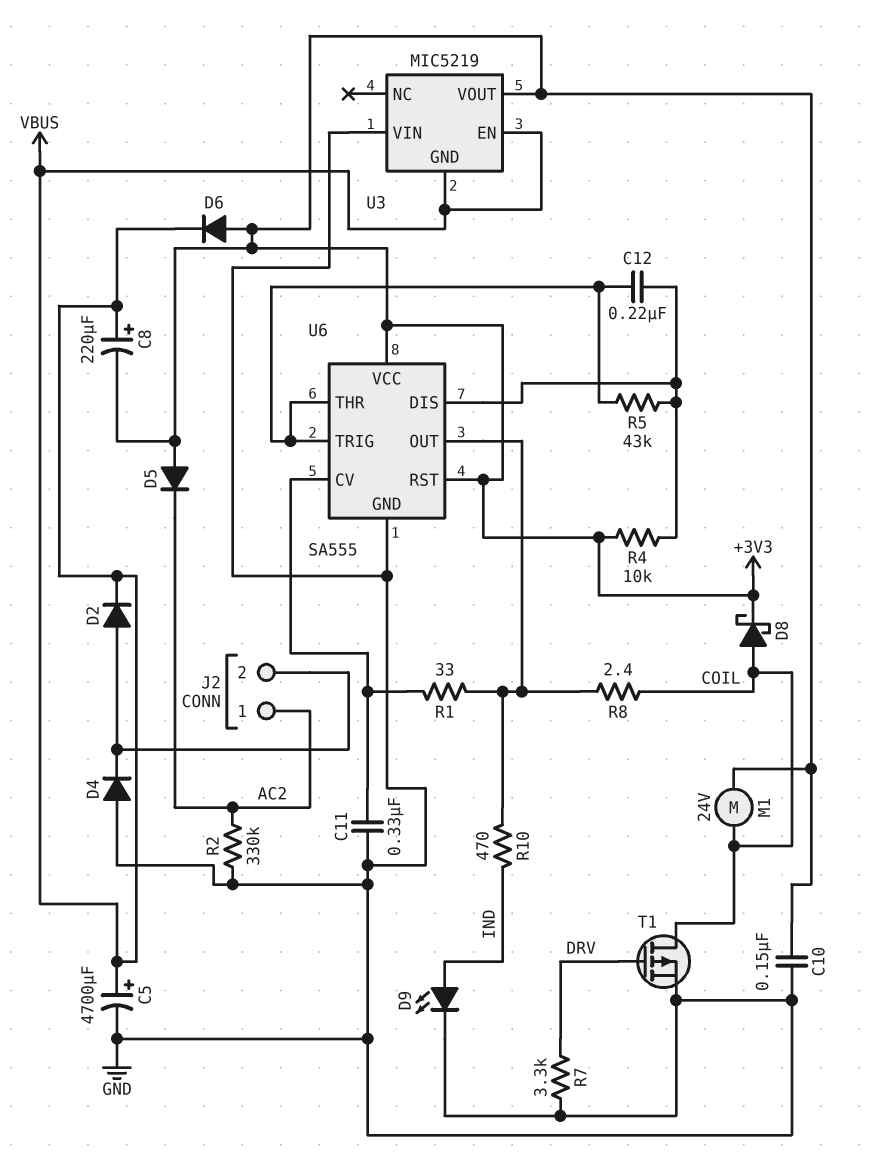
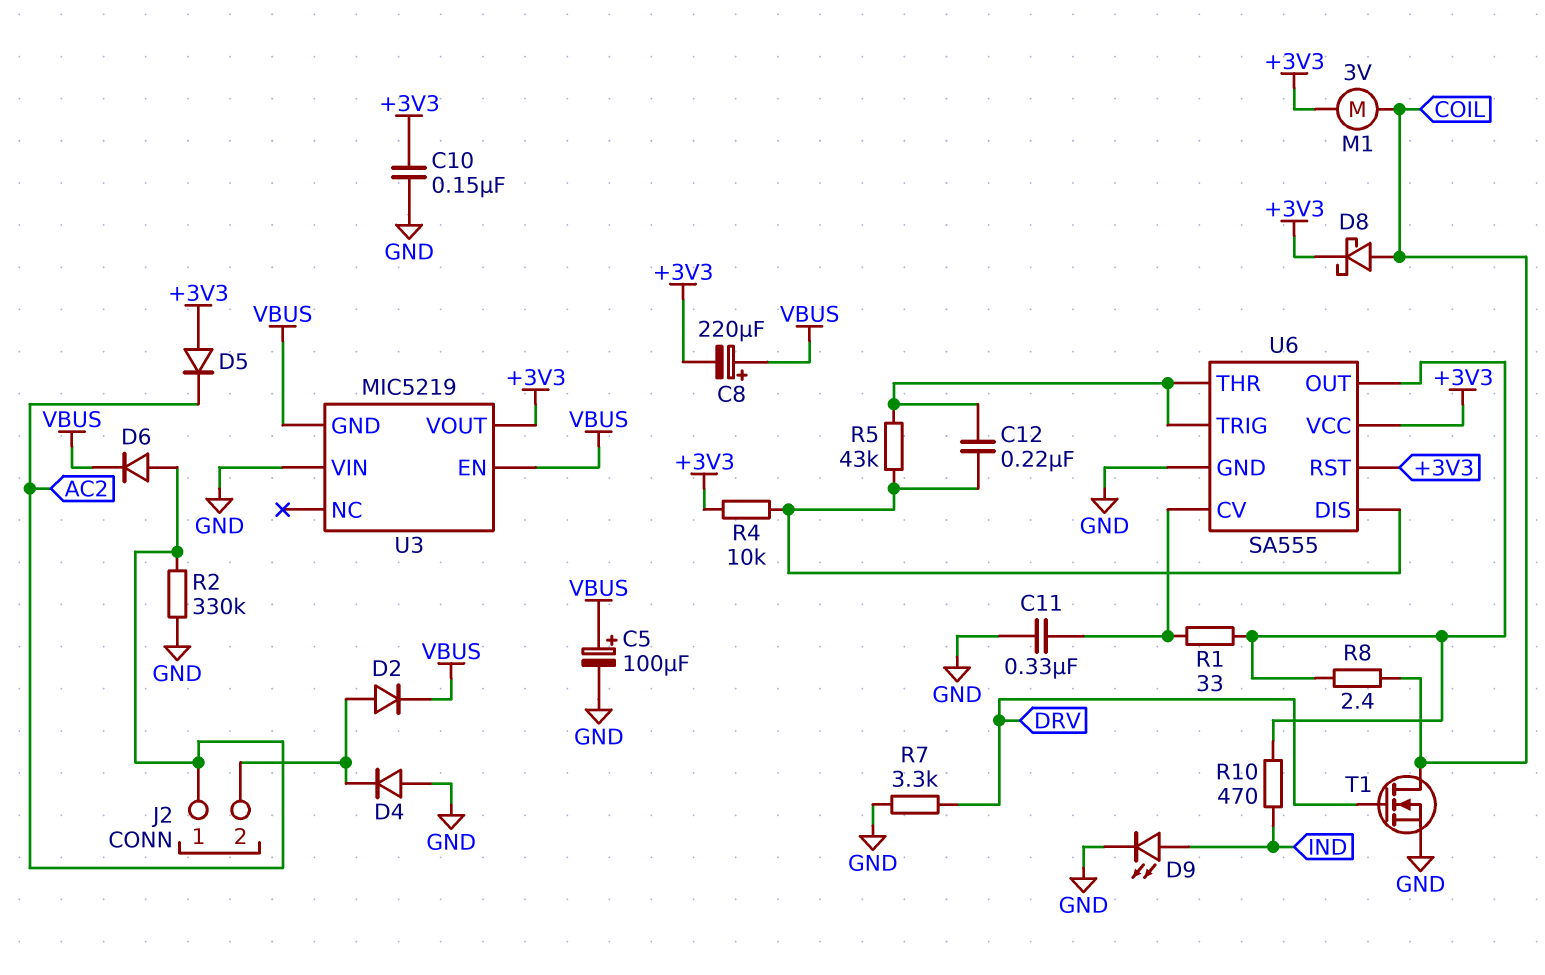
C5: 4700uF (plus VBUS, minus GND) -> 100uF (plus VBUS, minus GND)
D6: diode (A +3V3, K VBUS) -> diode (A AC2, K VBUS)
M1: motor 24V (+3V3, COIL) -> motor 3V (+3V3, COIL)
T1: PMOS (G DRV, D COIL, S GND) -> NMOS (G DRV, D COIL, S GND)

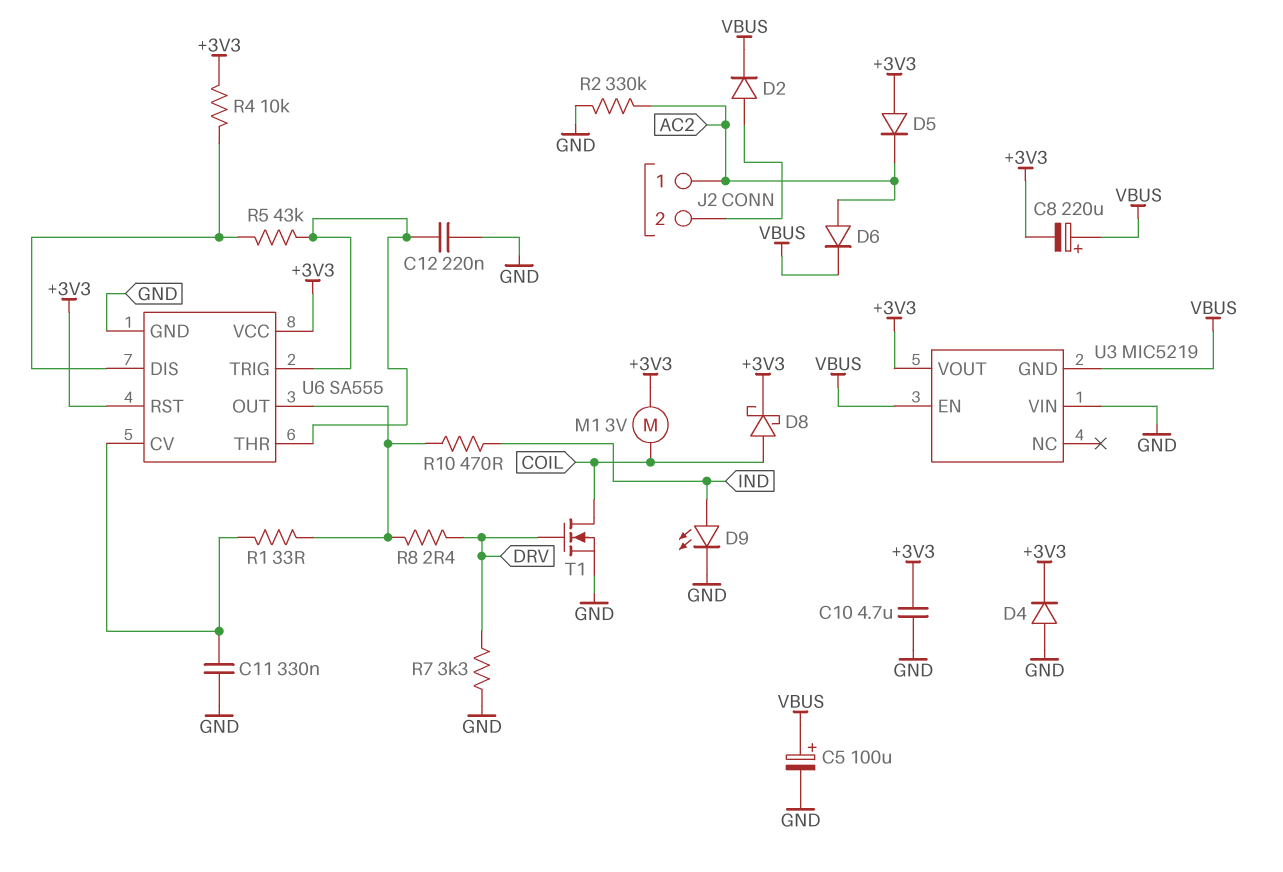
C10: 150nF (+3V3, GND) -> 4.7uF (+3V3, GND)
C12: 220nF (U6/DIS, U6/THR) -> 220nF (GND, U6/THR)
D4: diode (A GND, K J2/2) -> diode (A GND, K +3V3)
R8: 2.4 (COIL, U6/OUT) -> 2.4 (DRV, U6/OUT)

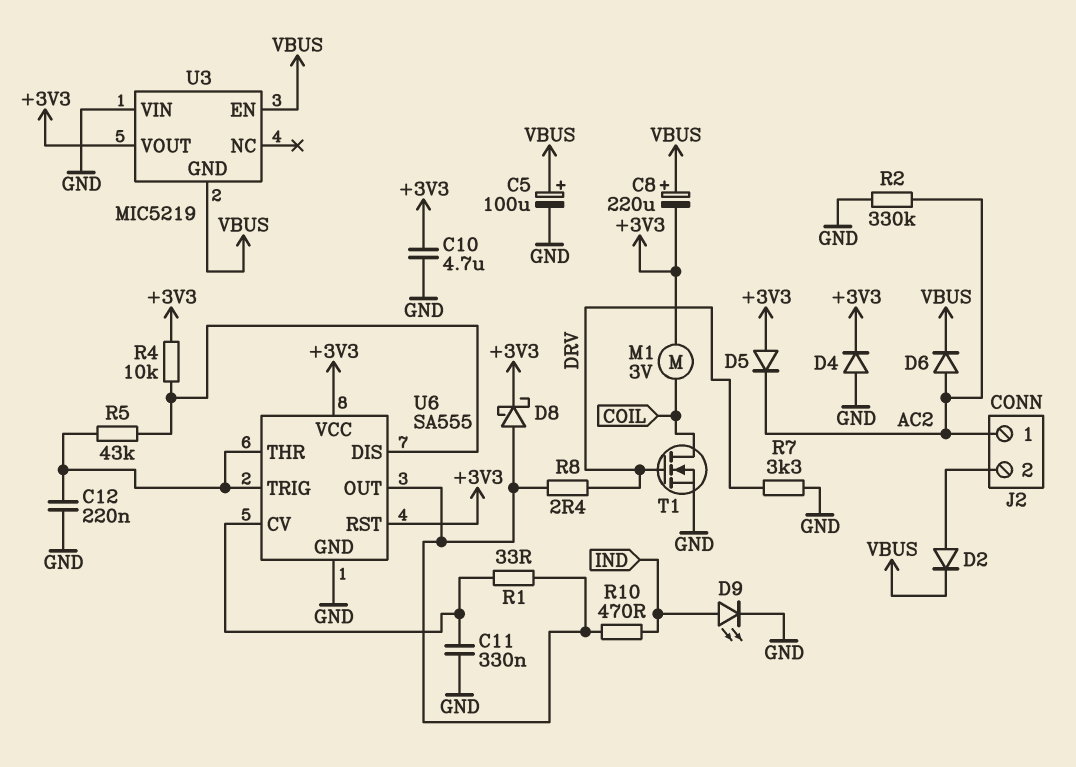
D8: schottky (A COIL, K +3V3) -> schottky (A U6/OUT, K +3V3)

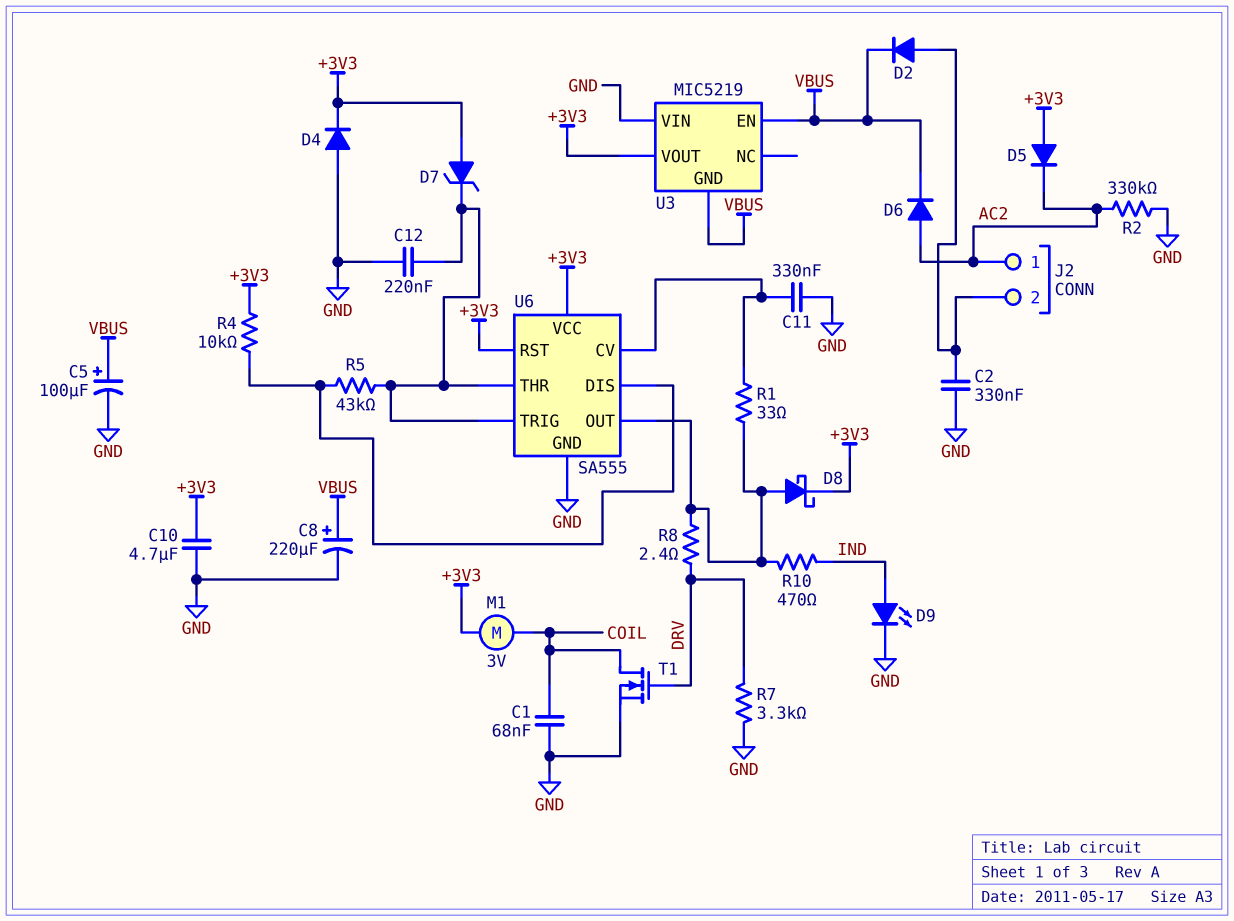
C1: none -> 68nF (COIL, GND)
C2: none -> 330nF (GND, J2/2)
C8: 220uF (plus VBUS, minus +3V3) -> 220uF (plus VBUS, minus GND)
D7: none -> zener (A +3V3, K U6/THR)

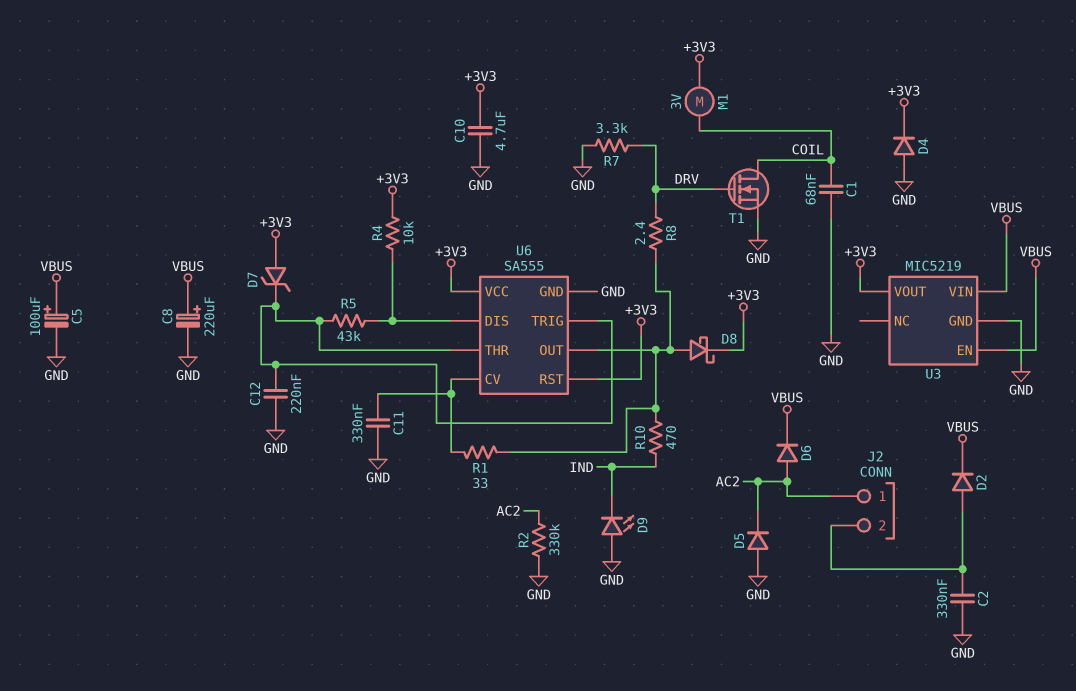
D5: diode (A +3V3, K AC2) -> diode (A GND, K AC2)
D9: LED (A IND, K GND) -> LED (A GND, K IND)
U3 pin GND: VBUS -> GND
U3 pin VIN: GND -> VBUS

